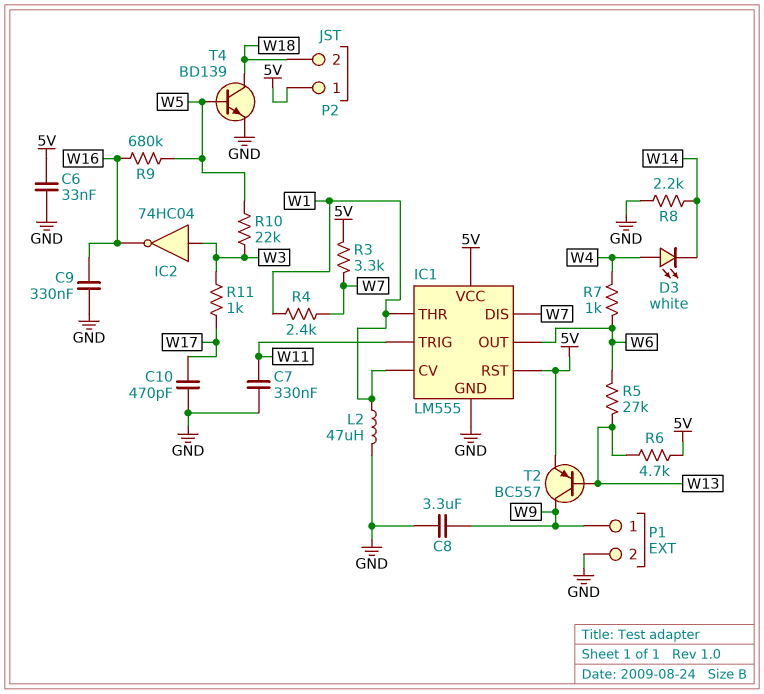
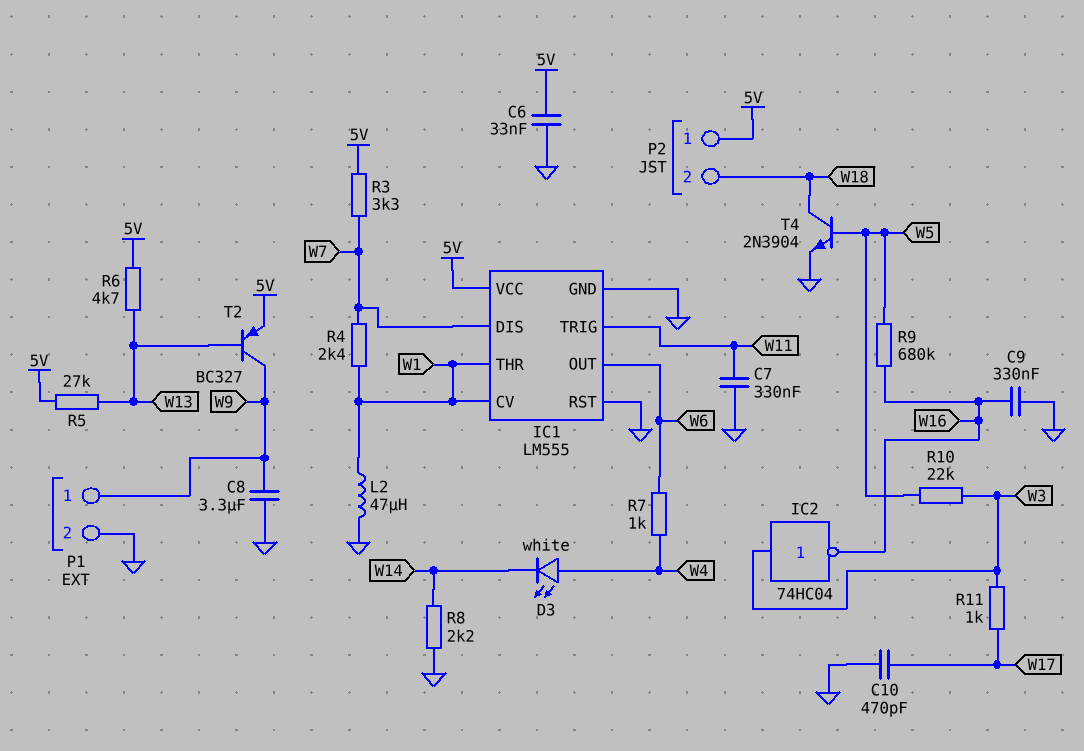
IC1 pin RST: 5V -> GND
R5: 27k (W6, W13) -> 27k (5V, W13)
T2: PNP BC557 (B W13, C W9, E 5V) -> PNP BC327 (B W13, C W9, E 5V)
T4: NPN BD139 (B W5, C W18, E GND) -> NPN 2N3904 (B W5, C W18, E GND)

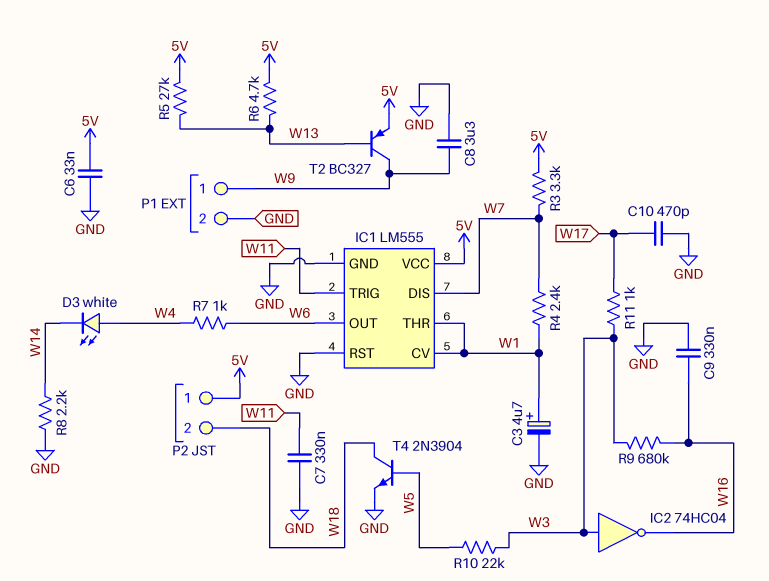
C3: none -> 4.7uF (plus W1, minus GND)
L2: 47uH (GND, W1) -> none
R9: 680k (W5, W16) -> 680k (W3, W16)

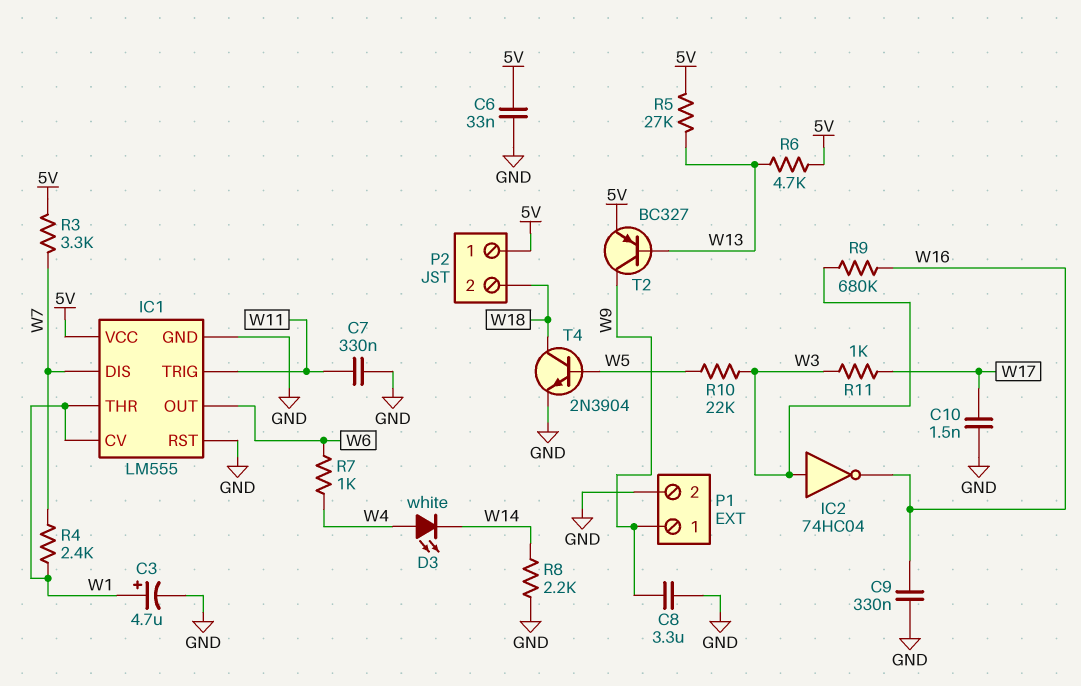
C10: 470pF (GND, W17) -> 1.5nF (GND, W17)

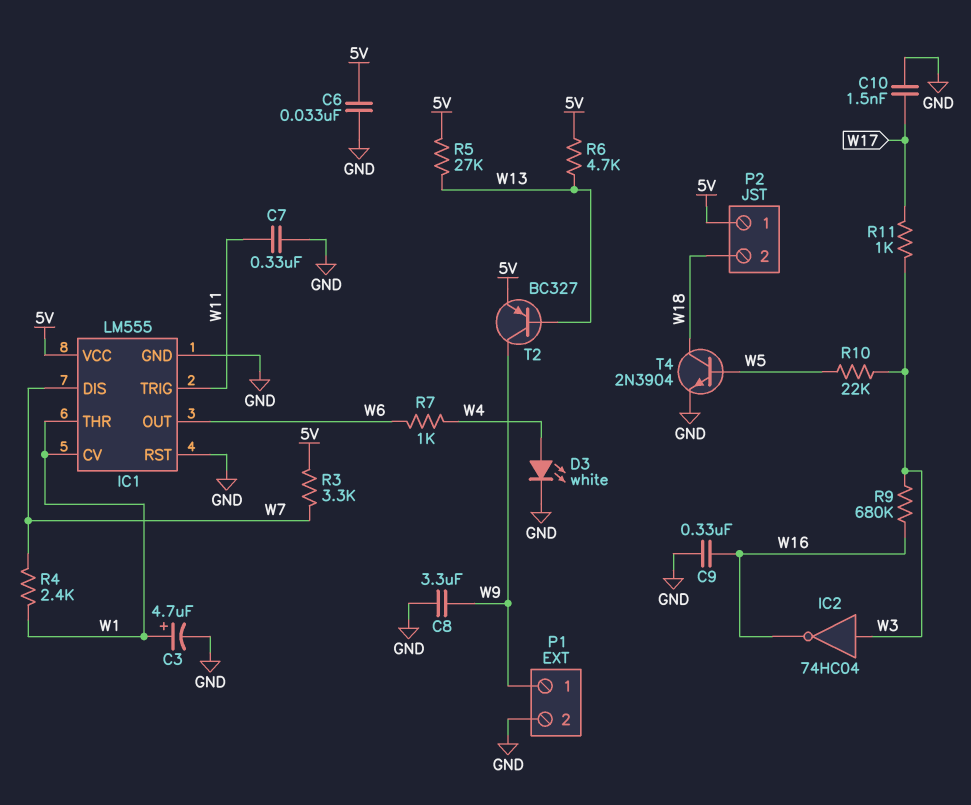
D3: LED white (A W4, K W14) -> LED white (A W4, K GND)
R8: 2.2k (GND, W14) -> none

